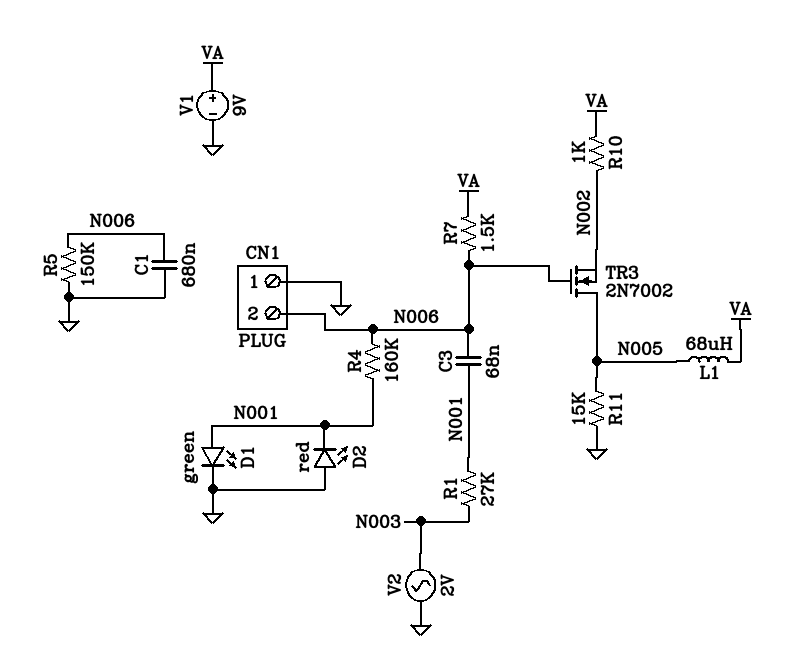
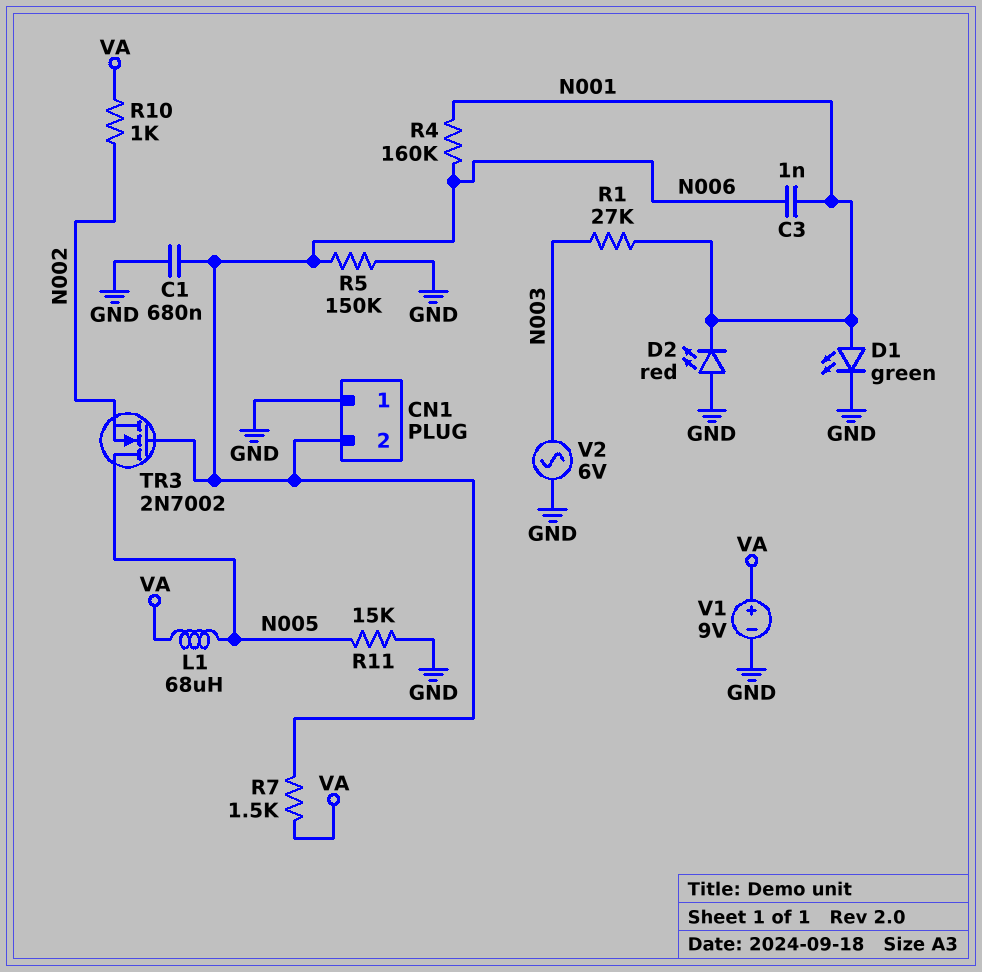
C3: 68nF (N001, N006) -> 1nF (N001, N006)
V2: AC 2V (GND, N003) -> AC 6V (GND, N003)

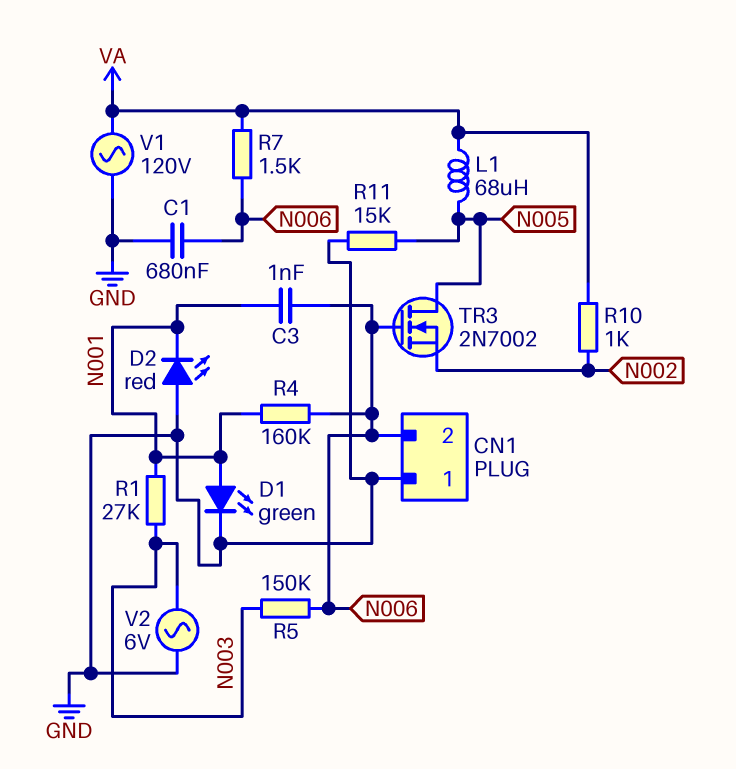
R5: 150k (GND, N006) -> 150k (N003, N006)
V1: 9V (plus VA, minus GND) -> AC 120V (GND, VA)

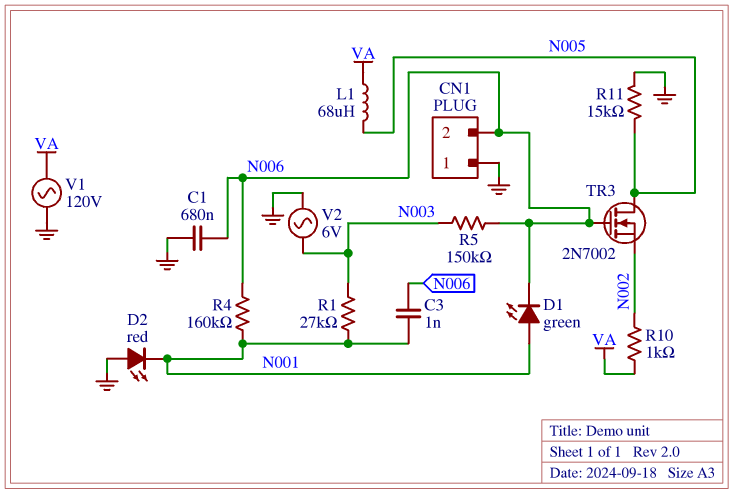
D1: LED green (A N001, K GND) -> LED green (A N001, K N006)
R7: 1.5k (N006, VA) -> none

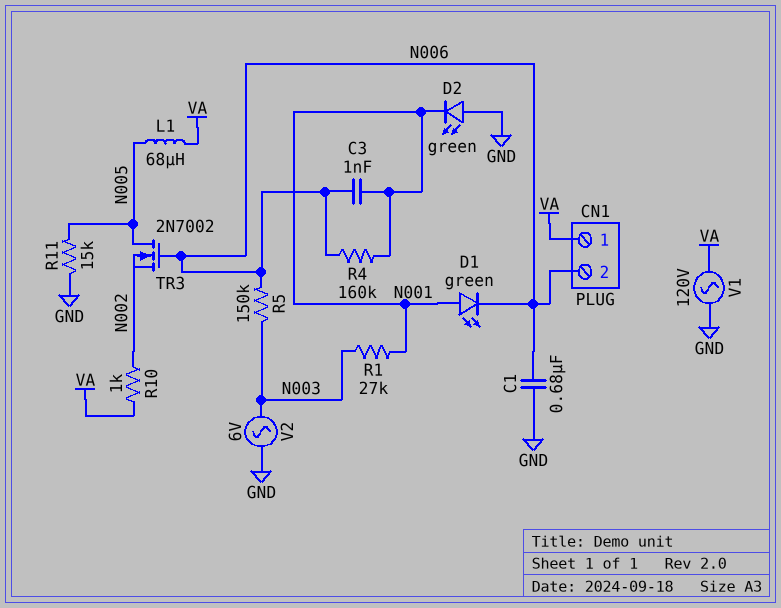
CN1 pin 1: GND -> VA
D2: LED red (A GND, K N001) -> LED green (A GND, K N001)

